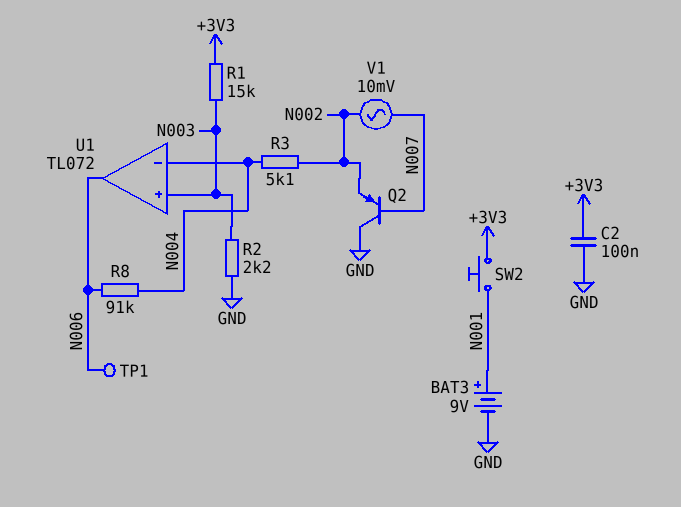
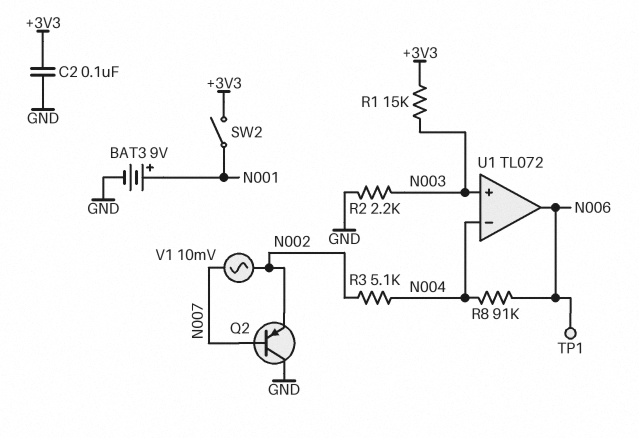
SW2: button (+3V3, N001) -> switch (+3V3, N001)

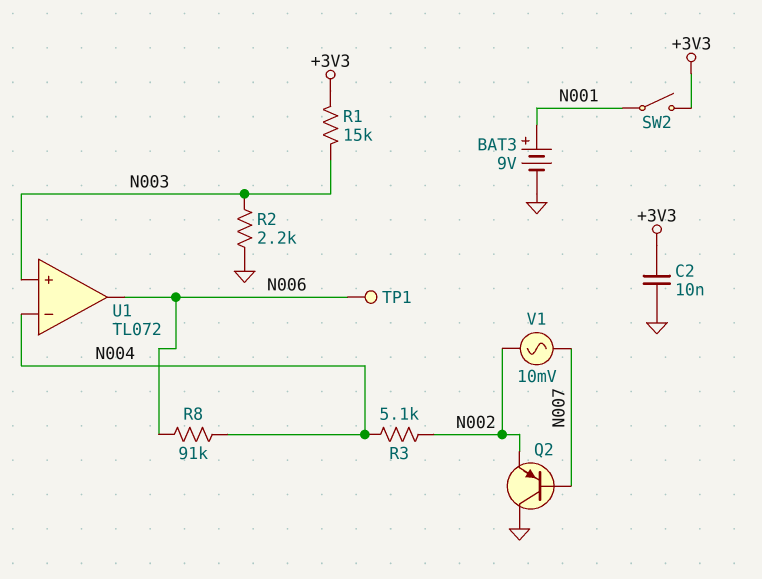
C2: 100nF (+3V3, GND) -> 10nF (+3V3, GND)

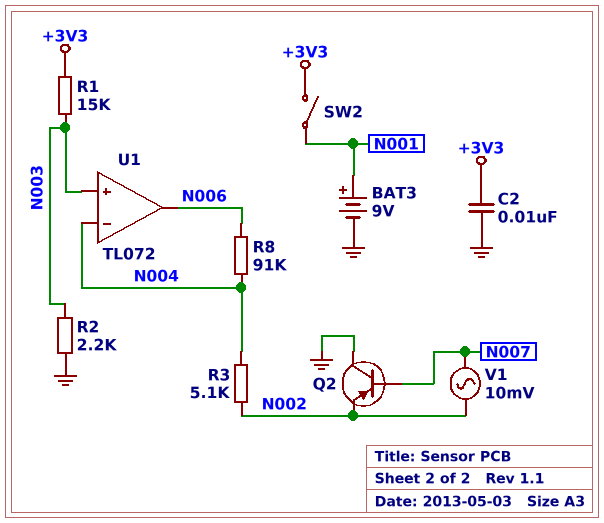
TP1: test point (N006) -> none

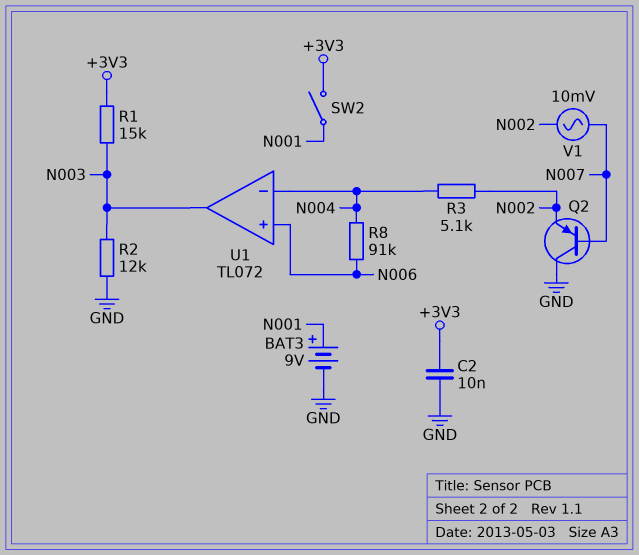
R2: 2.2k (GND, N003) -> 12k (GND, N003)
U1 pin in+: N003 -> N006
U1 pin out: N006 -> N003

